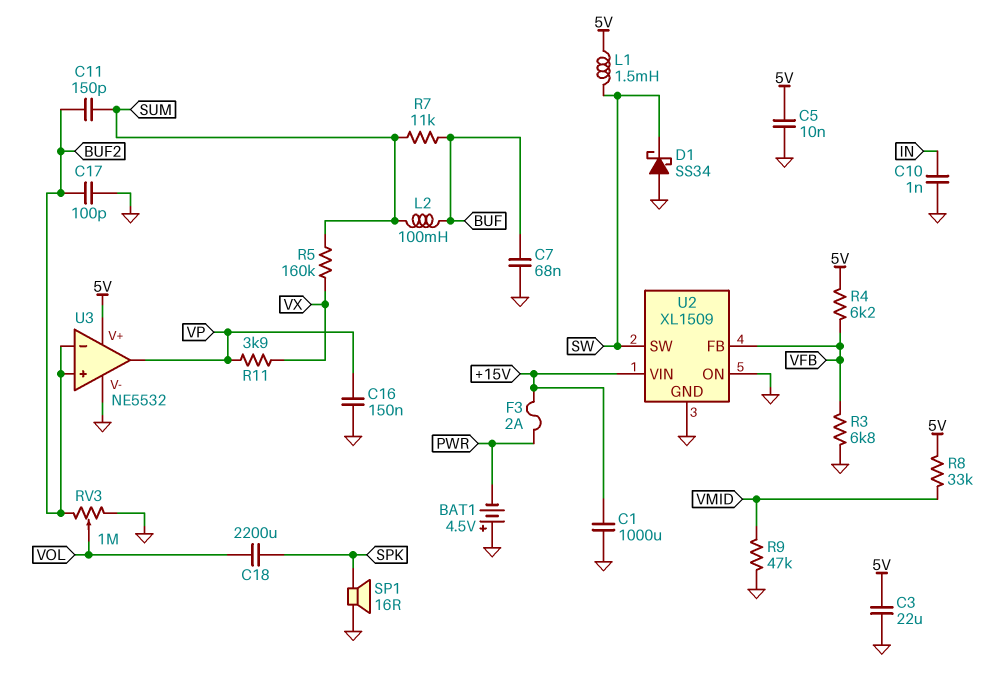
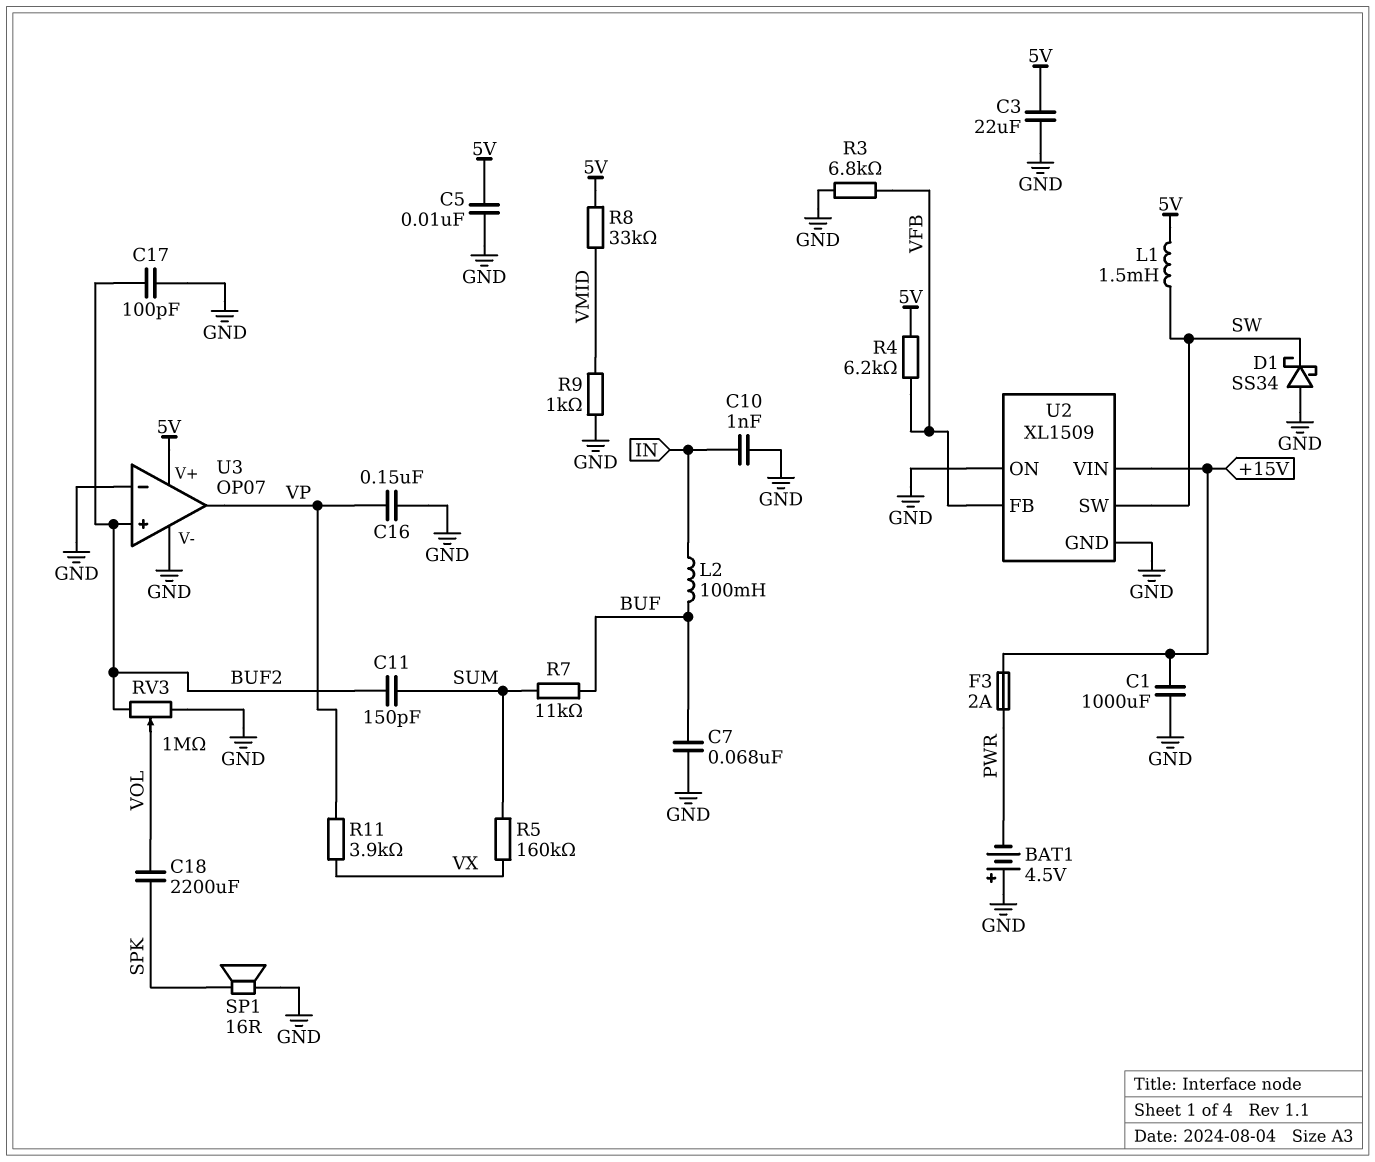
L2: 100mH (BUF, SUM) -> 100mH (BUF, IN)
R9: 47k (GND, VMID) -> 1k (GND, VMID)
U3: NE5532 -> OP07
U3 pin in-: BUF2 -> GND

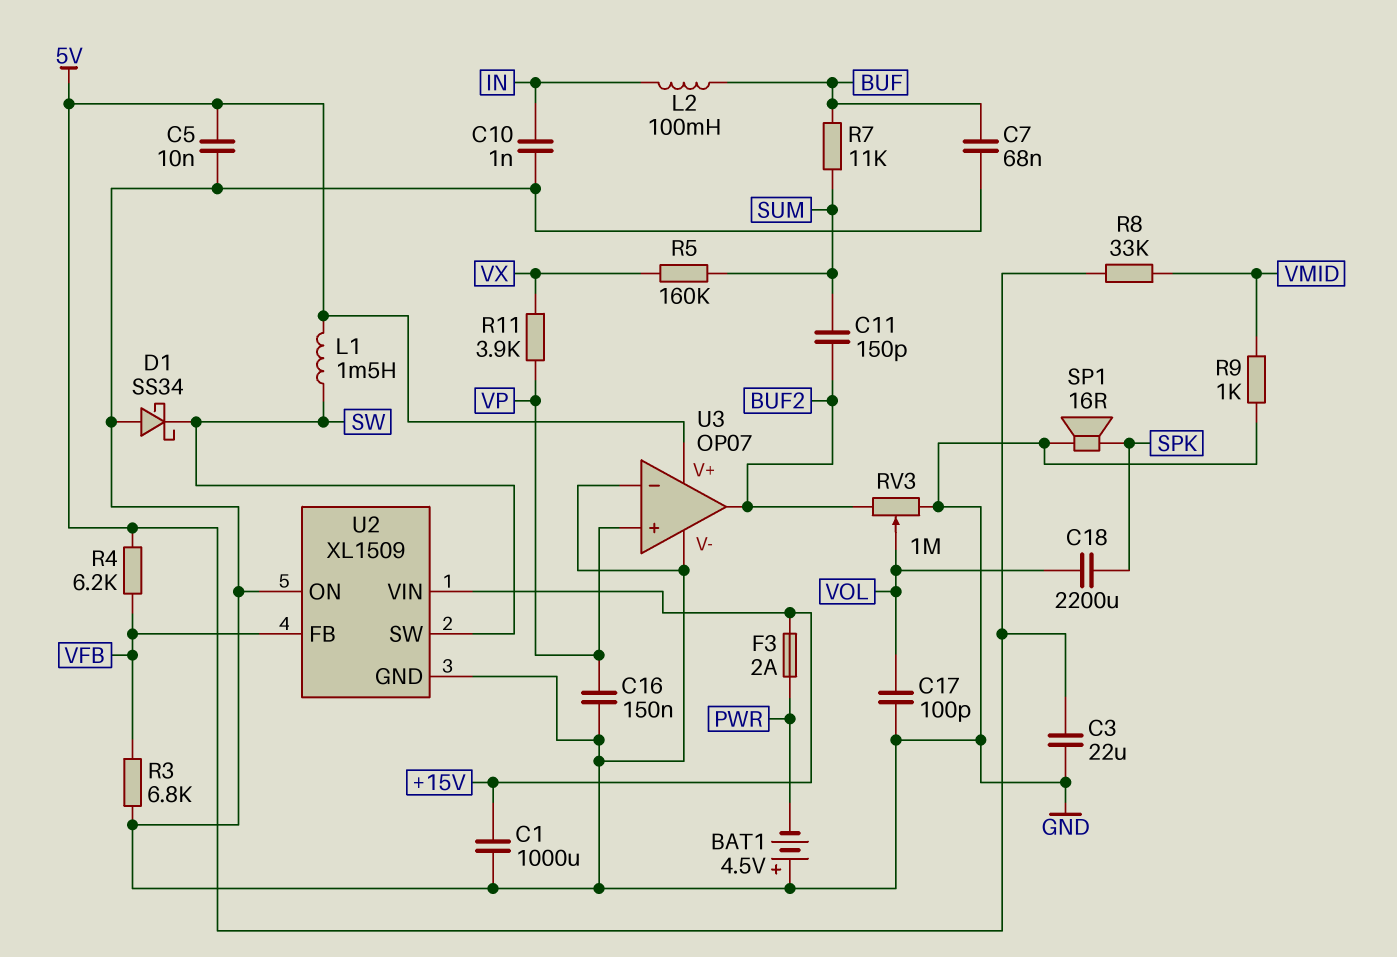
C17: 100pF (BUF2, GND) -> 100pF (GND, VOL)
U3 pin in+: BUF2 -> VP
U3 pin out: VP -> BUF2

